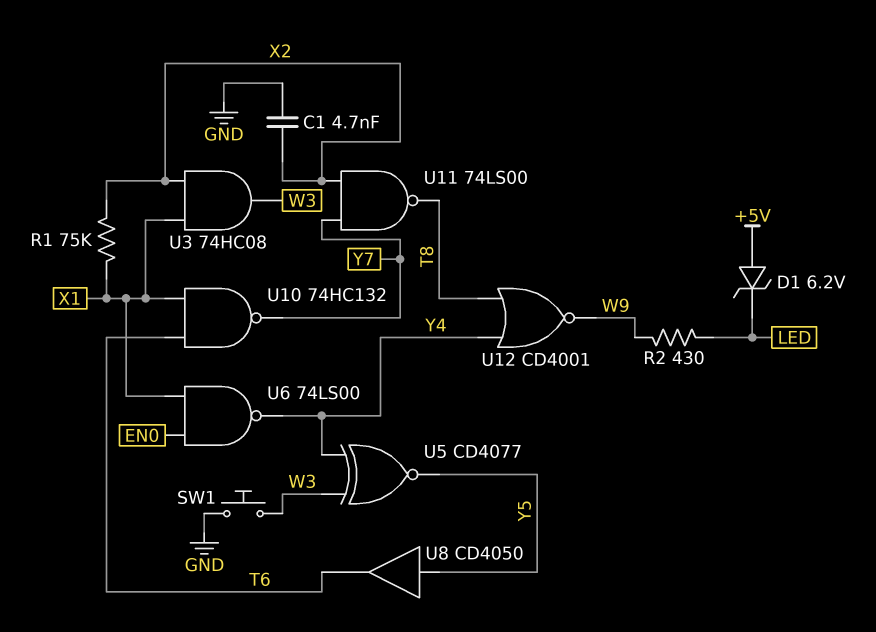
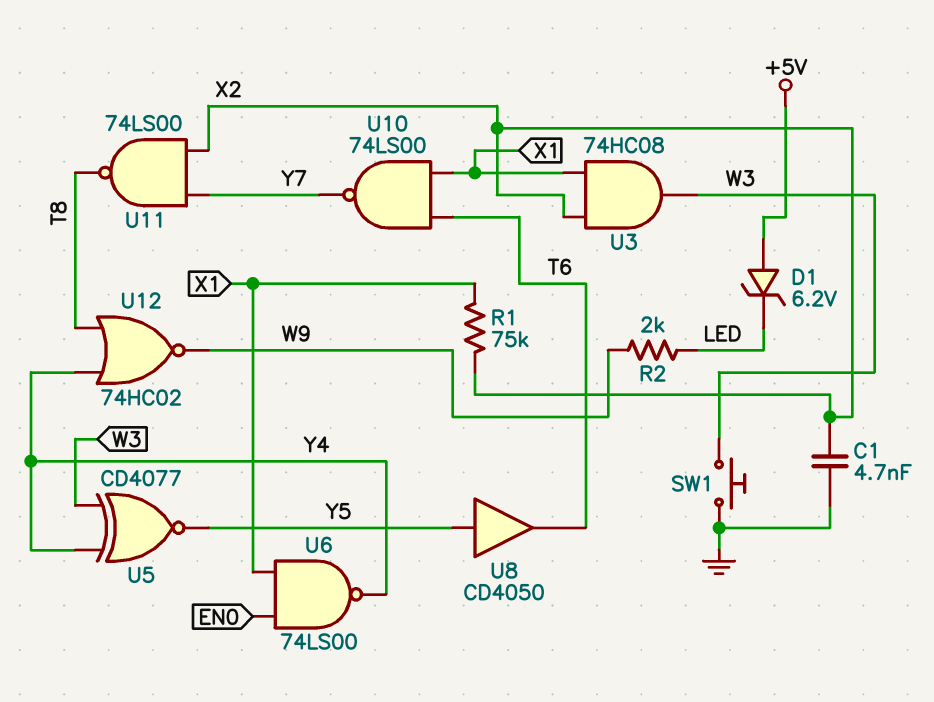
R2: 430 (LED, W9) -> 2k (LED, W9)
U10: NAND 74HC132 (in T6, in X1, out Y7) -> NAND 74LS00 (in T6, in X1, out Y7)
U12: NOR CD4001 (in T8, in Y4, out W9) -> NOR 74HC02 (in T8, in Y4, out W9)

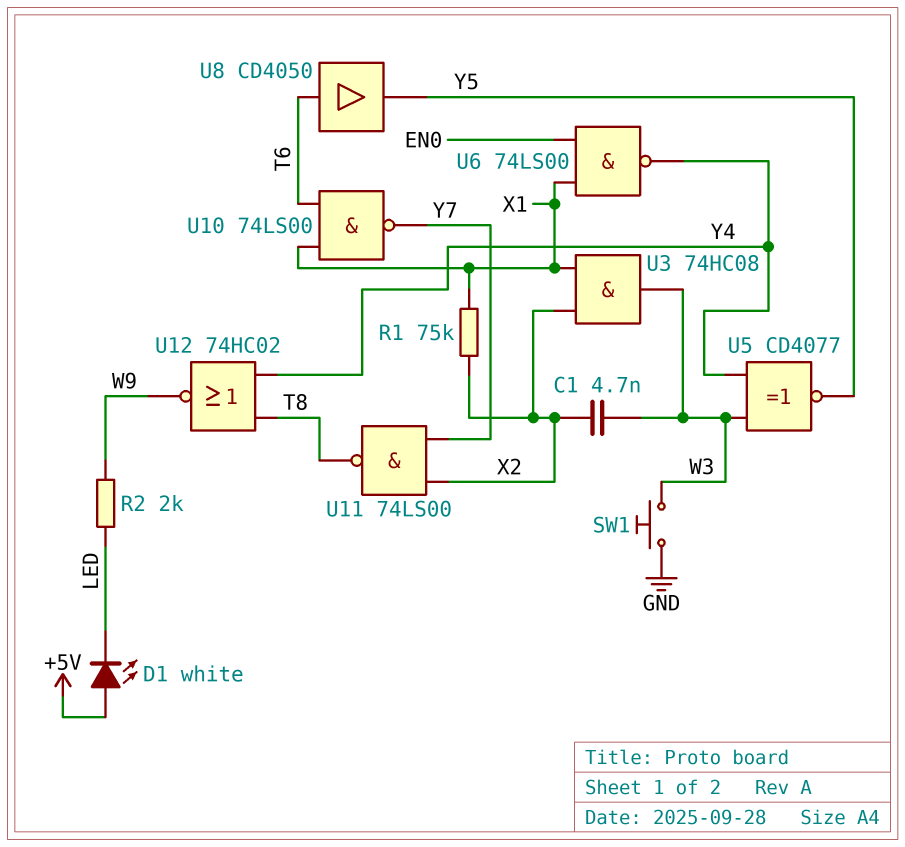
C1: 4.7nF (GND, X2) -> 4.7nF (W3, X2)
D1: zener 6.2V (A +5V, K LED) -> LED white (A +5V, K LED)
U8: buffer CD4050 (in Y5, out T6) -> buffer CD4050 (in T6, out Y5)

